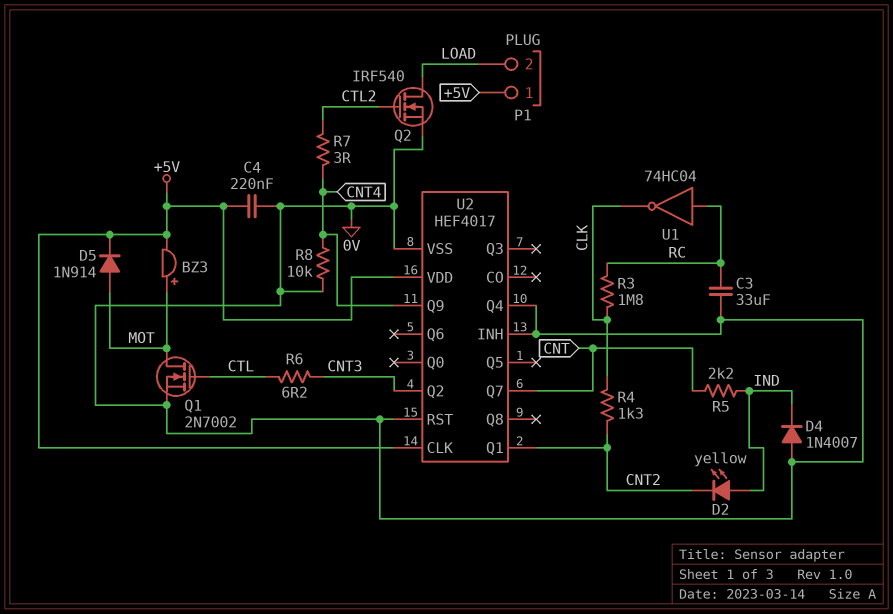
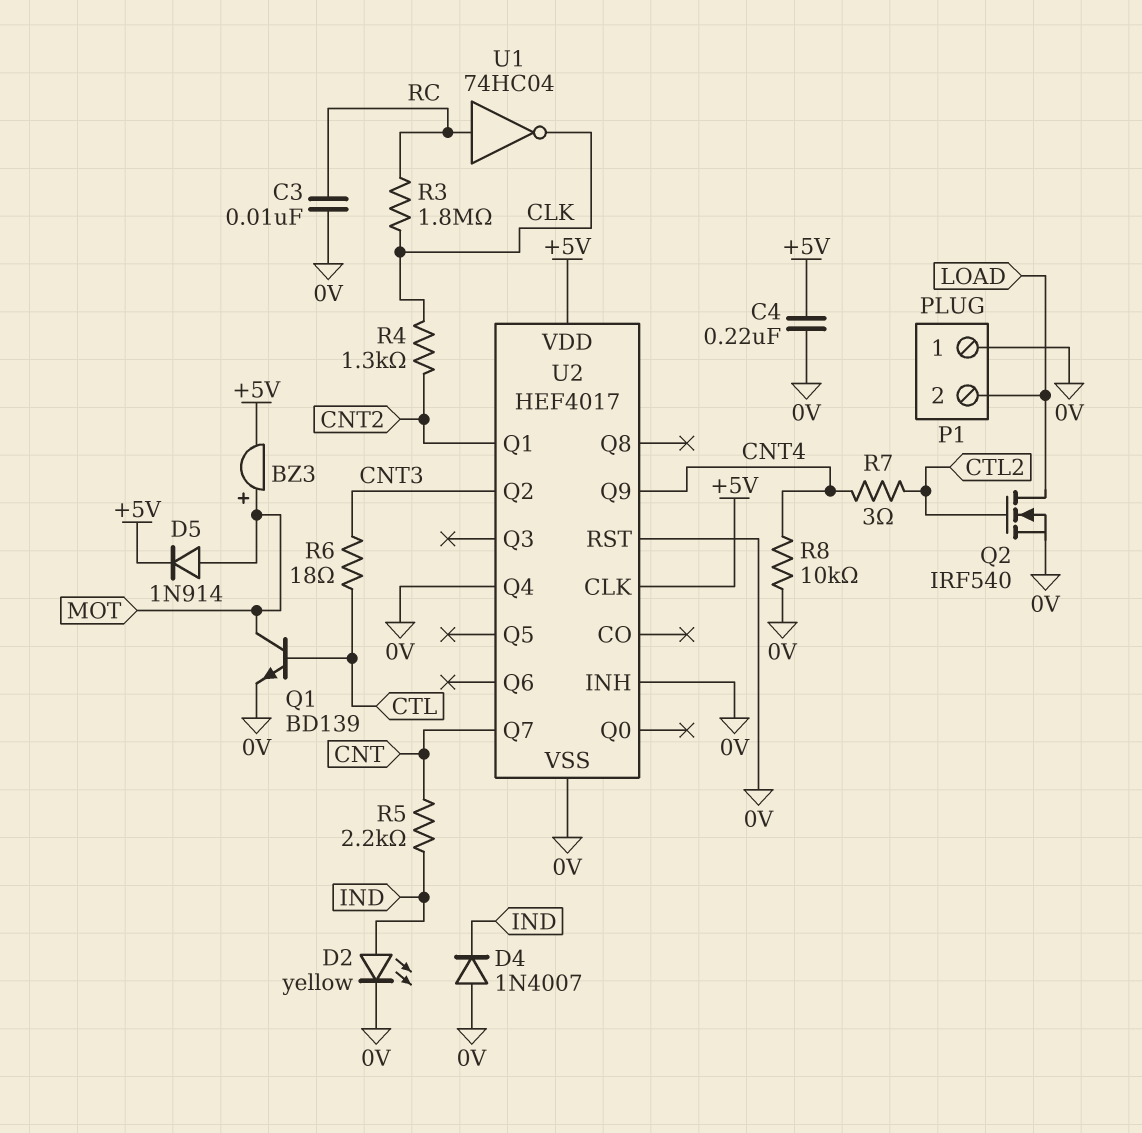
C3: 33uF (0V, RC) -> 10nF (0V, RC)
D2: LED yellow (A IND, K CNT2) -> LED yellow (A IND, K 0V)
P1 pin 1: +5V -> 0V
Q1: NMOS 2N7002 (G CTL, D MOT, S 0V) -> NPN BD139 (B CTL, C MOT, E 0V)
R6: 6.2 (CNT3, CTL) -> 18 (CNT3, CTL)

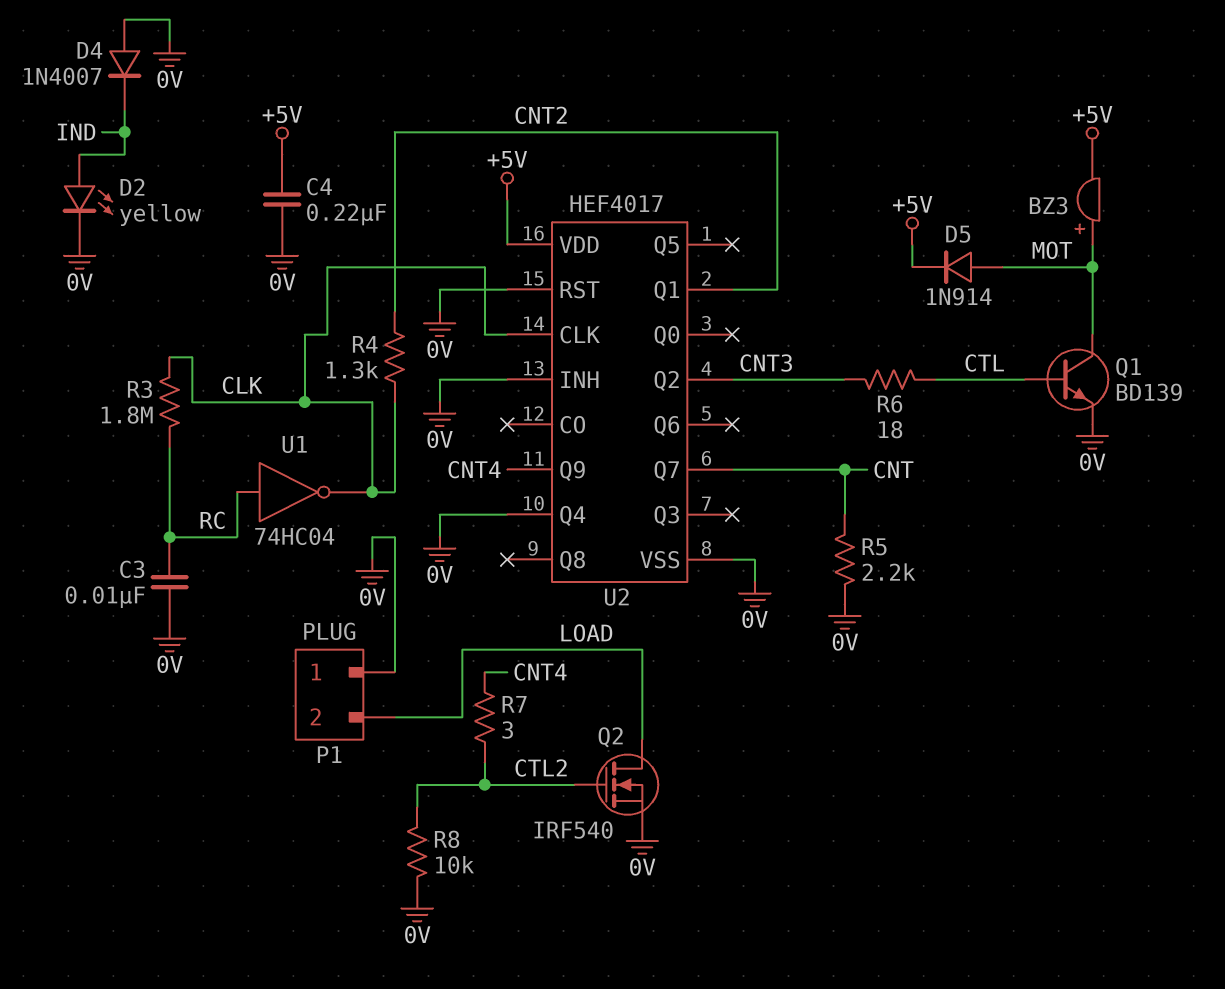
R5: 2.2k (CNT, IND) -> 2.2k (0V, CNT)
R8: 10k (0V, CNT4) -> 10k (0V, CTL2)
U2 pin CLK: +5V -> CLK

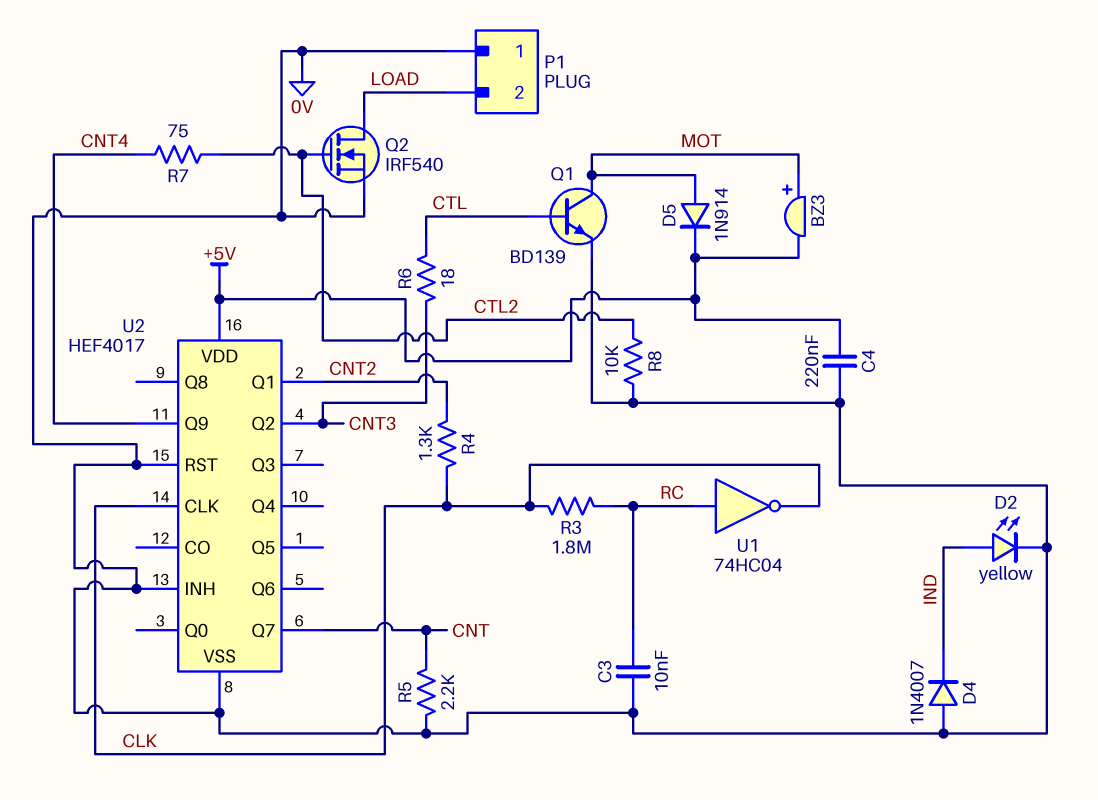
R7: 3 (CNT4, CTL2) -> 75 (CNT4, CTL2)
U2 pin Q4: 0V -> none

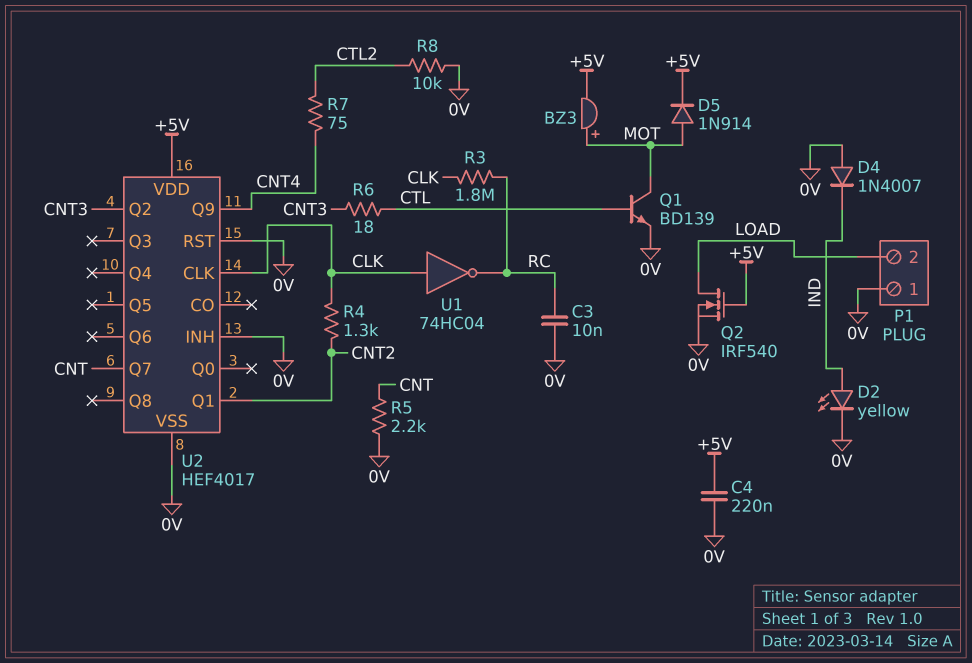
Q2: NMOS IRF540 (G CTL2, D LOAD, S 0V) -> NMOS IRF540 (G +5V, D LOAD, S 0V)
U1: NOT 74HC04 (in RC, out CLK) -> NOT 74HC04 (in CLK, out RC)

